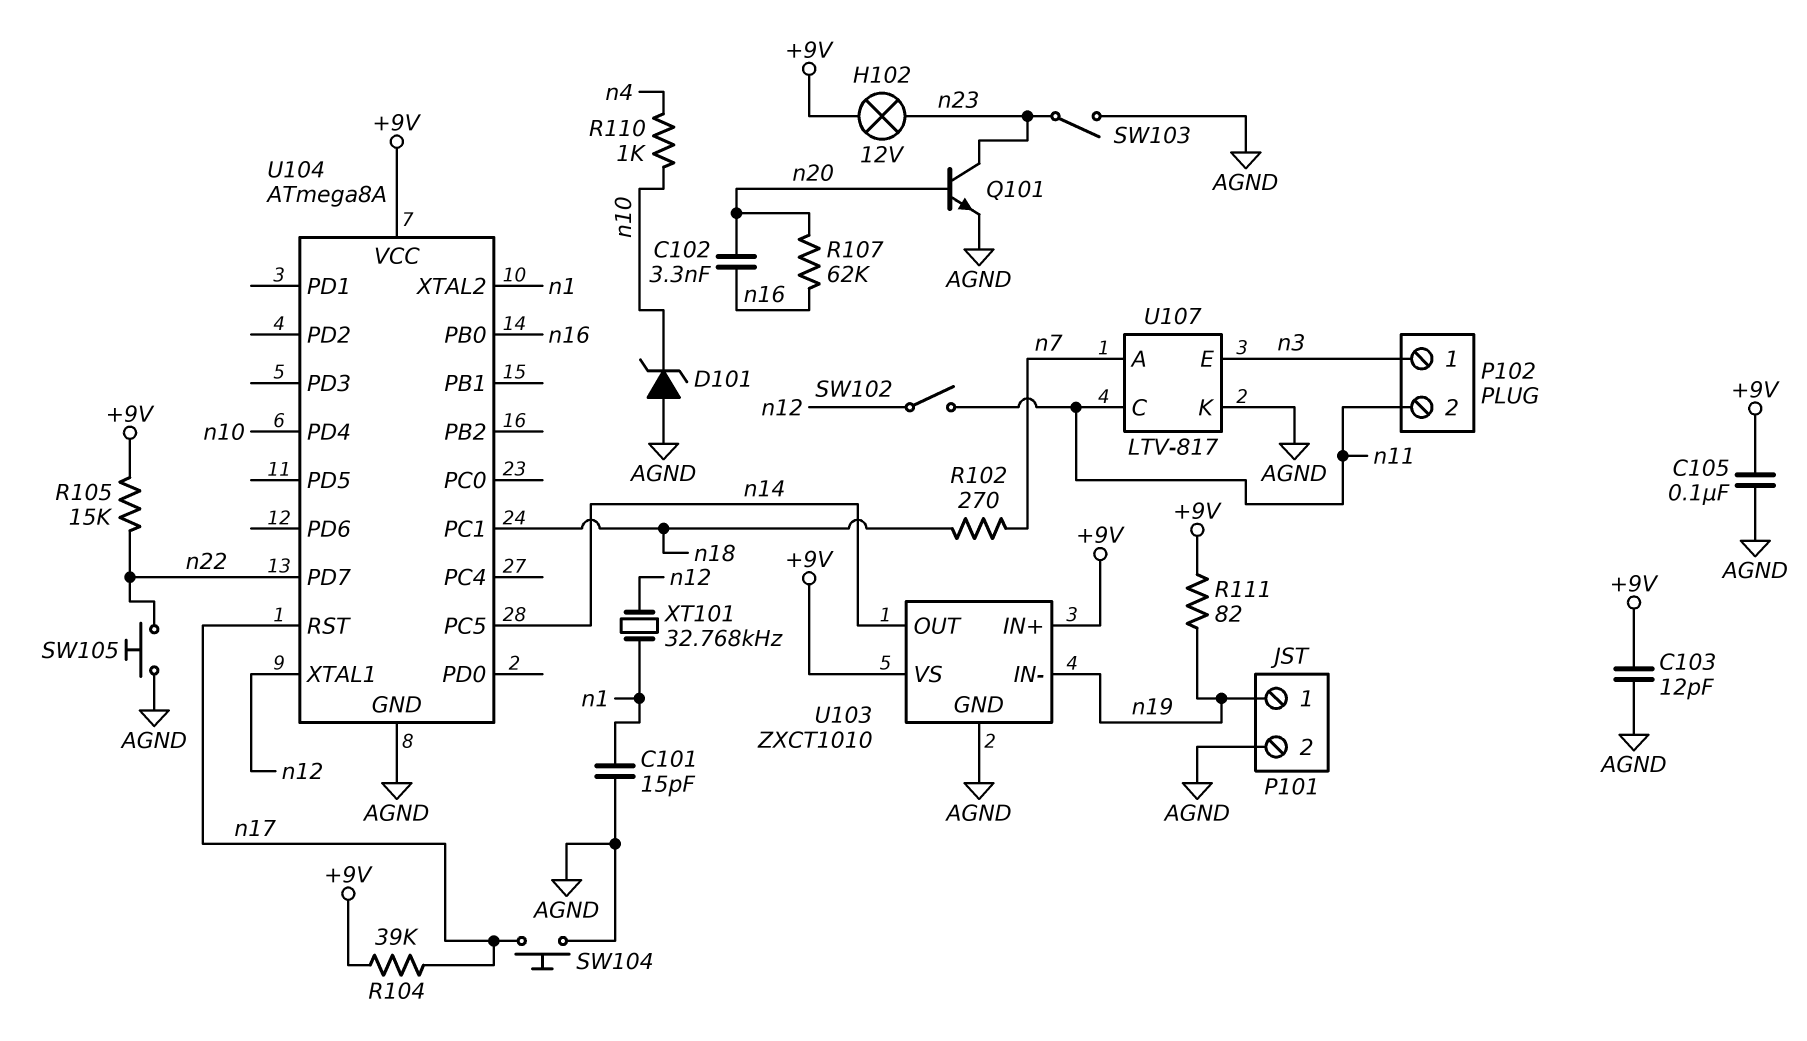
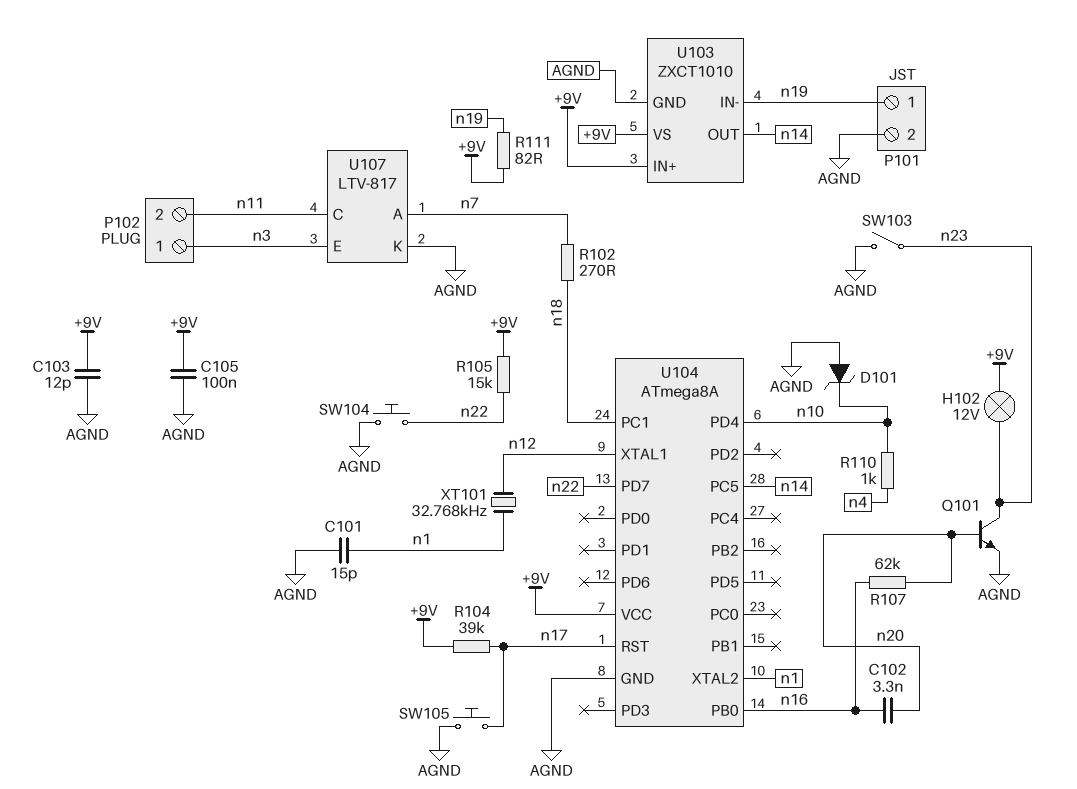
SW102: switch (n11, n12) -> none
SW104: button (AGND, n17) -> button (AGND, n22)
SW105: button (AGND, n22) -> button (AGND, n17)

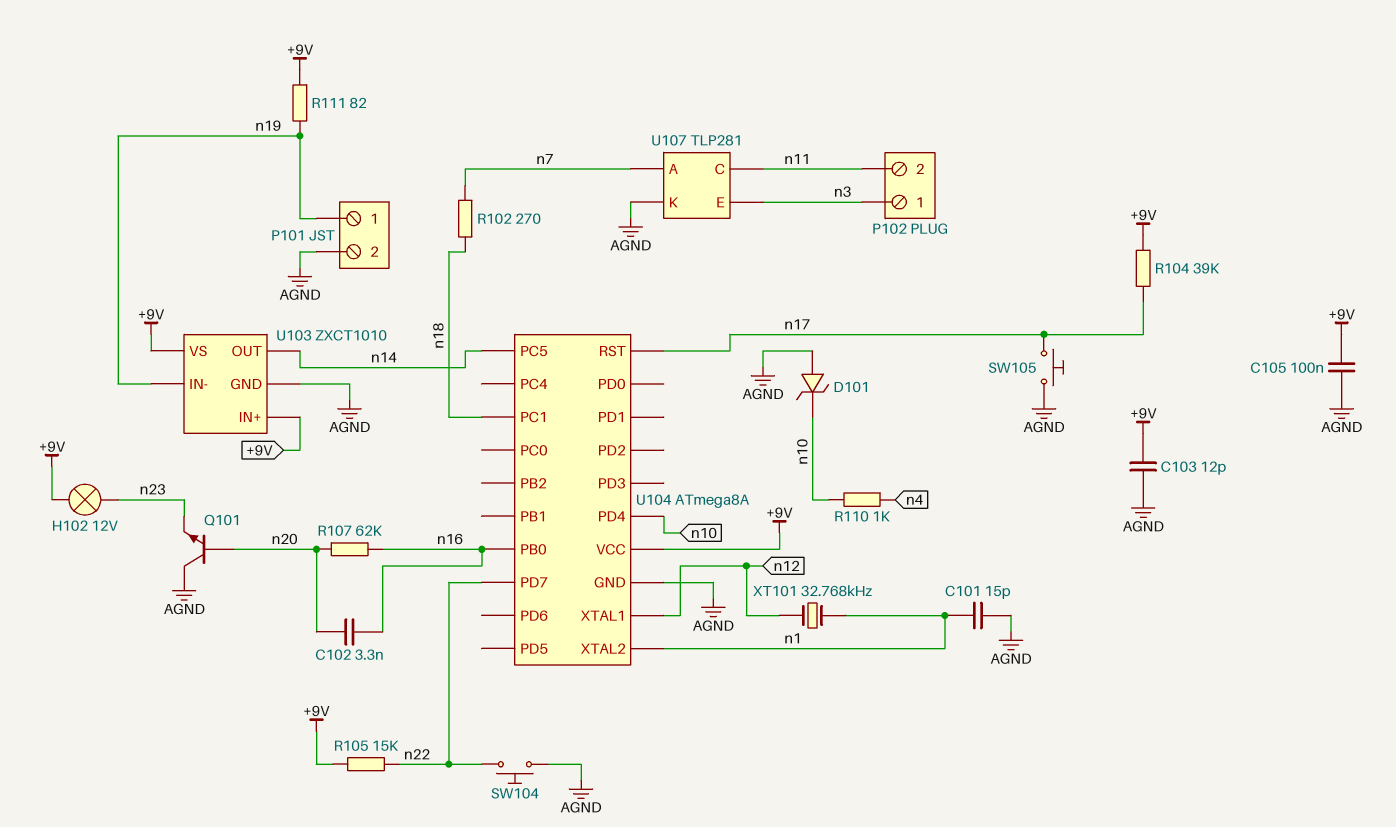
Q101: NPN (B n20, C n23, E AGND) -> NPN (B n20, C AGND, E n23)
SW103: switch (AGND, n23) -> none
U107: LTV-817 -> TLP281

